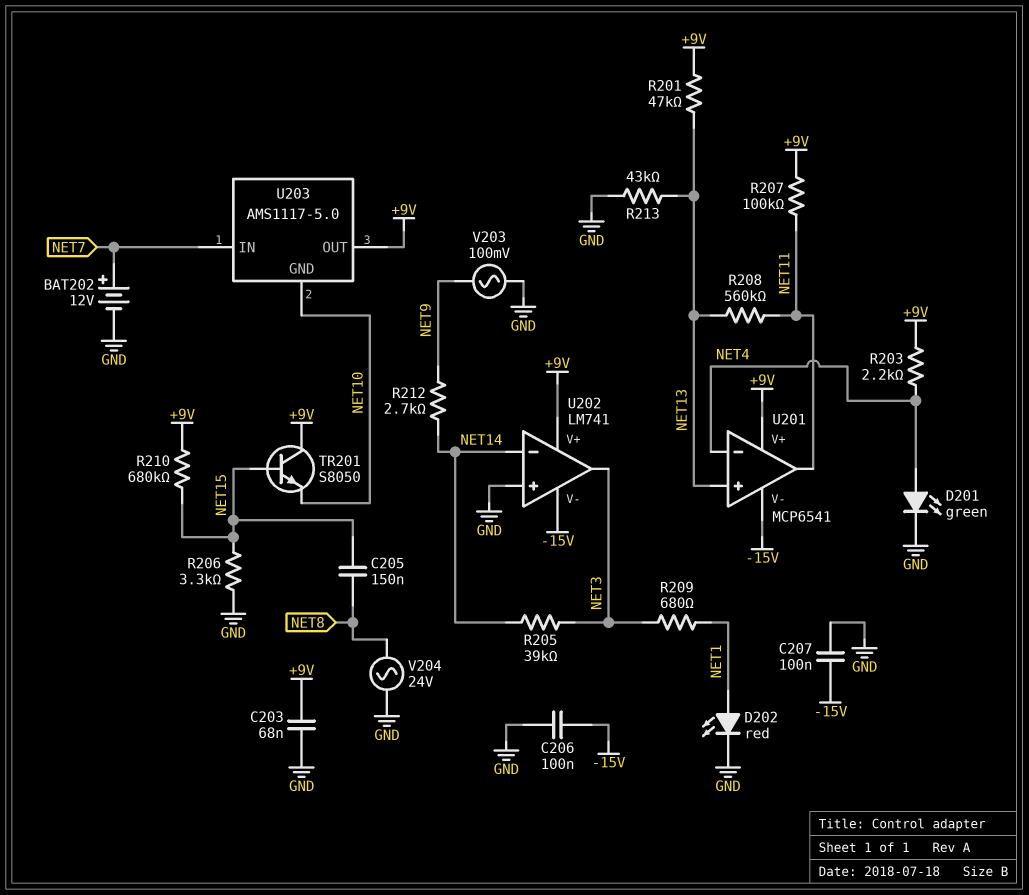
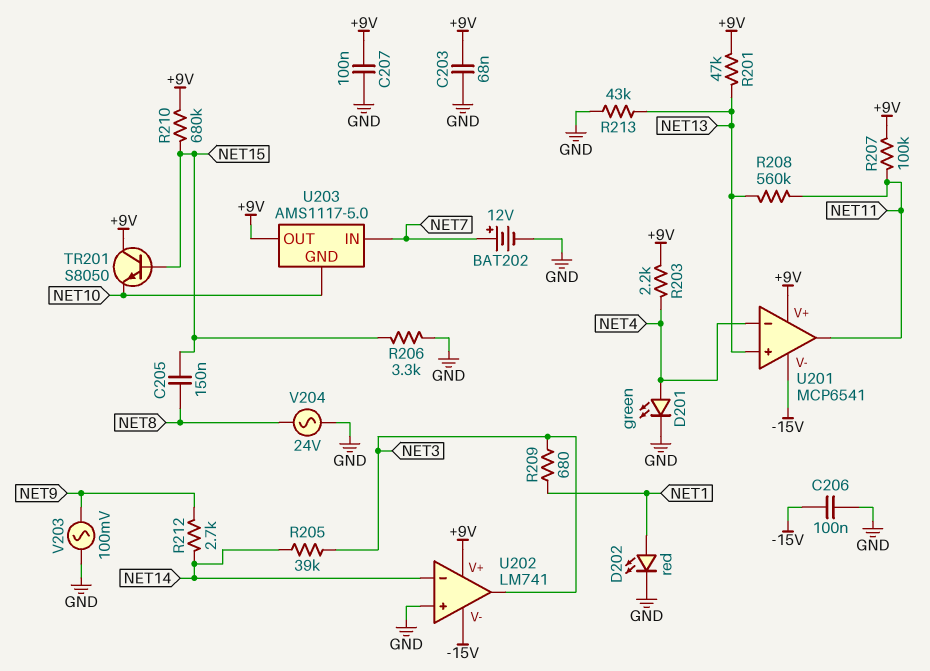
C207: 100nF (-15V, GND) -> 100nF (+9V, GND)

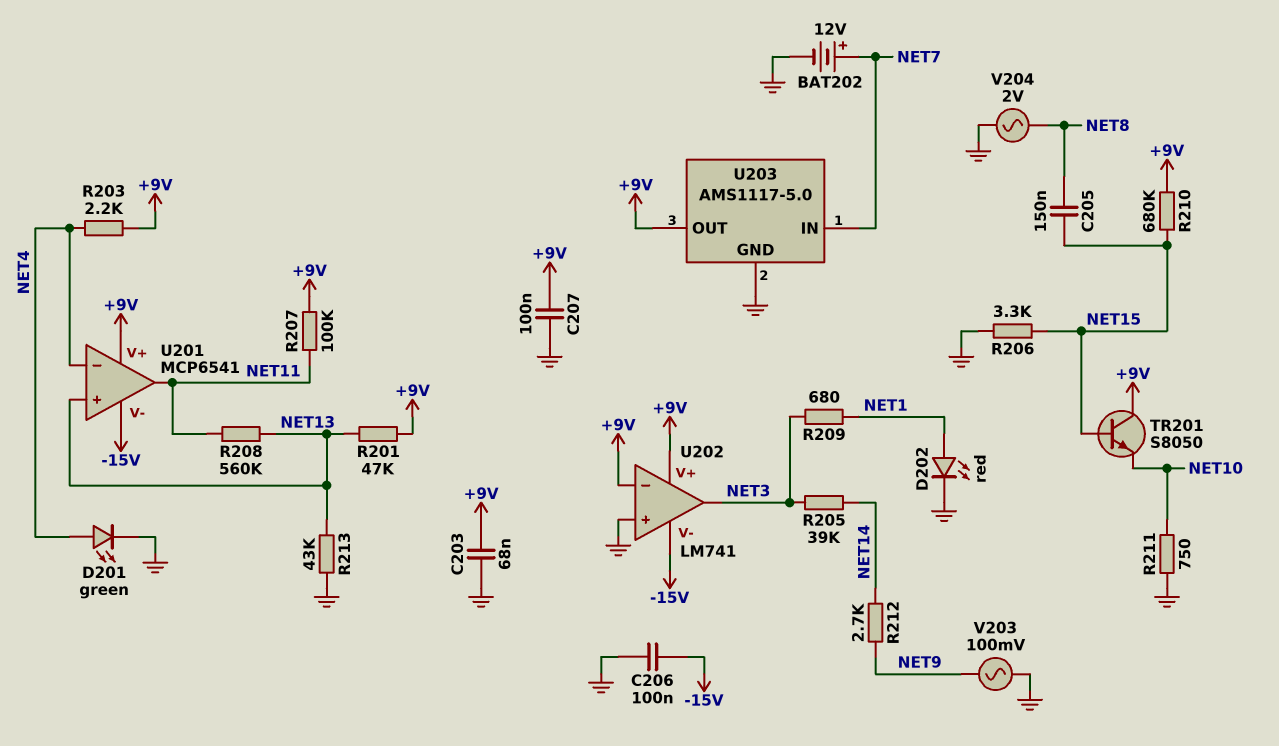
R211: none -> 750 (GND, NET10)
U202 pin in-: NET14 -> +9V
U203 pin GND: NET10 -> GND
V204: AC 24V (GND, NET8) -> AC 2V (GND, NET8)

